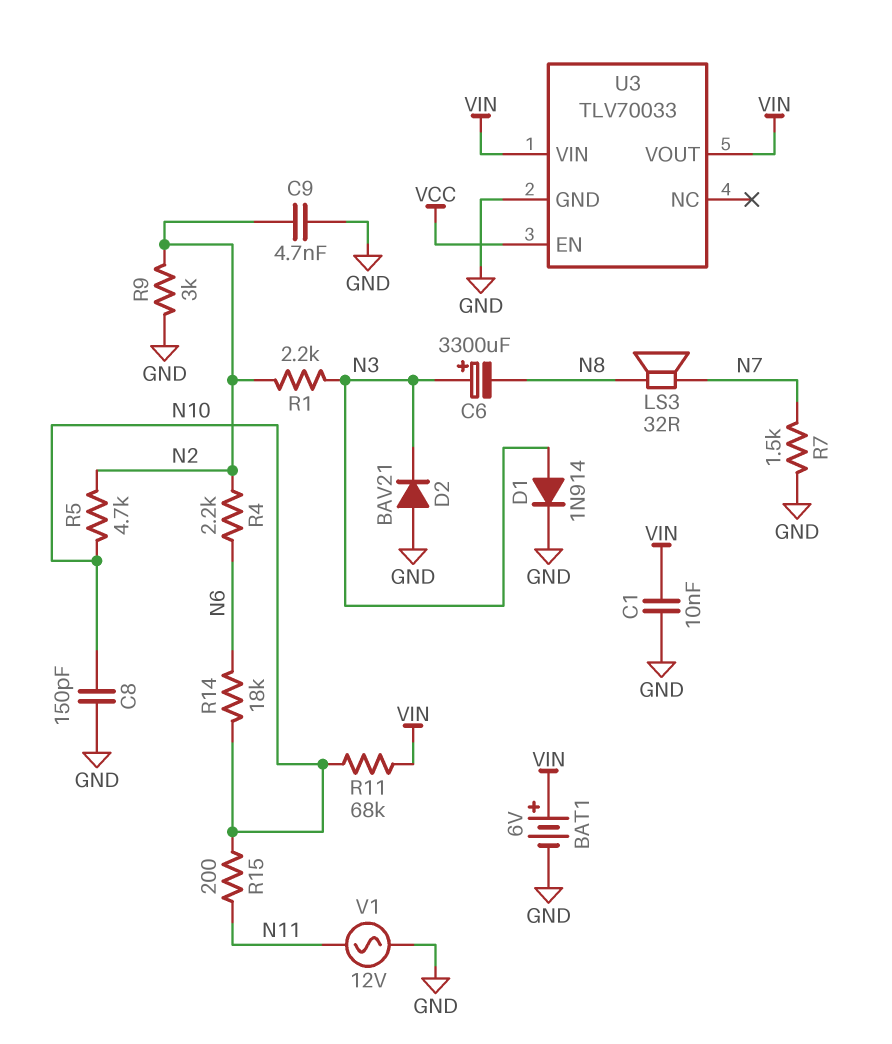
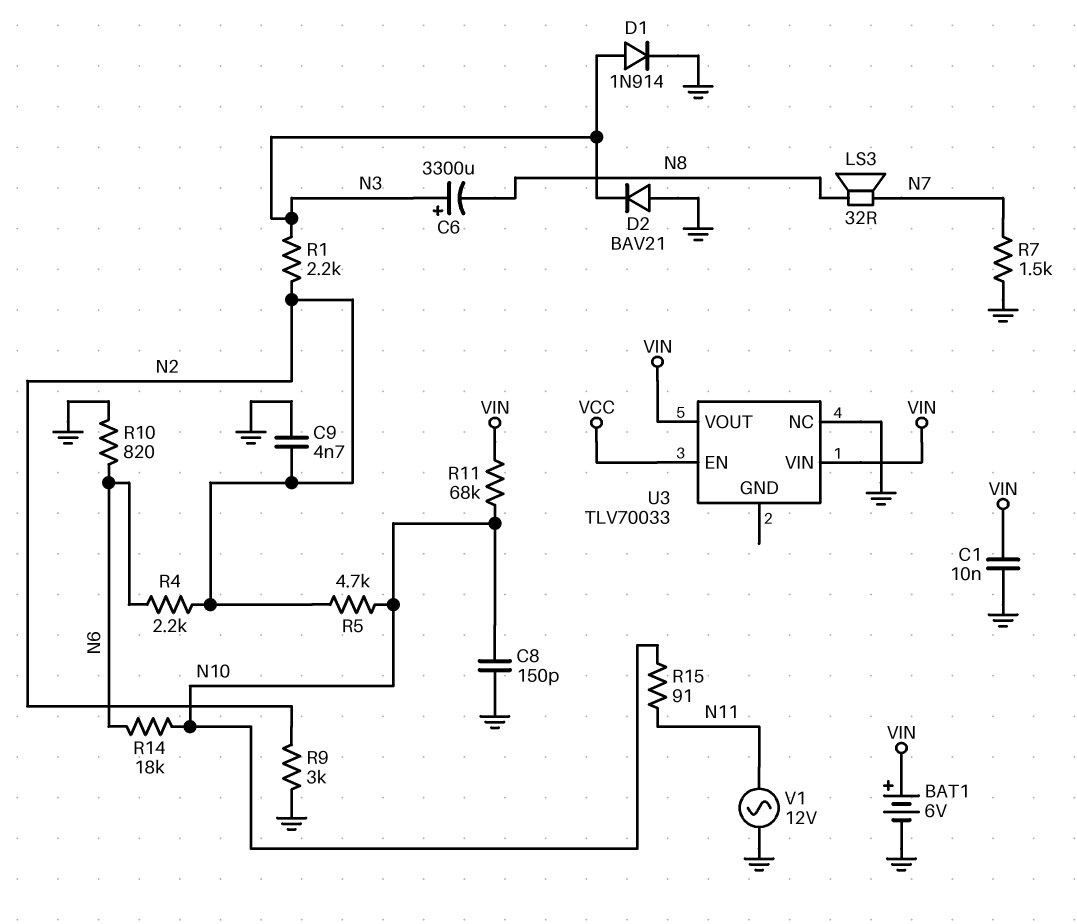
R10: none -> 820 (GND, N6)
R15: 200 (N10, N11) -> 91 (N10, N11)
U3 pin GND: GND -> none
U3 pin NC: none -> GND

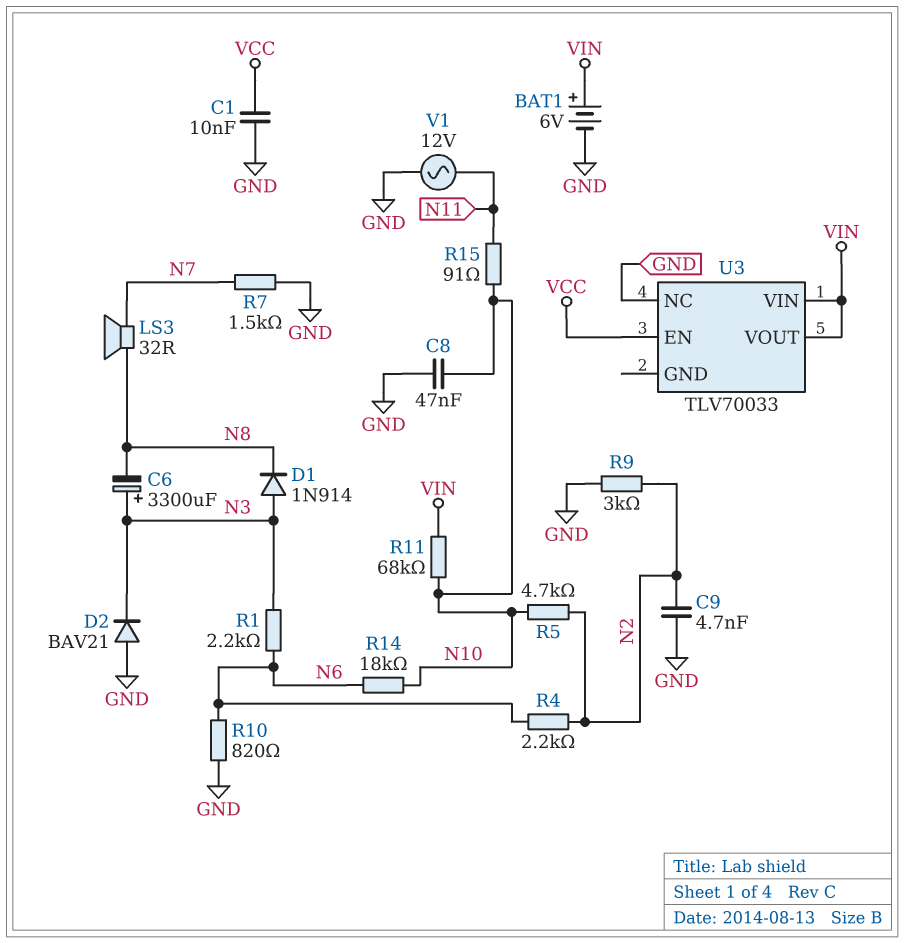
C1: 10nF (GND, VIN) -> 10nF (GND, VCC)
C8: 150pF (GND, N10) -> 47nF (GND, N10)
D1: diode 1N914 (A N3, K GND) -> diode 1N914 (A N3, K N8)
R1: 2.2k (N2, N3) -> 2.2k (N3, N6)

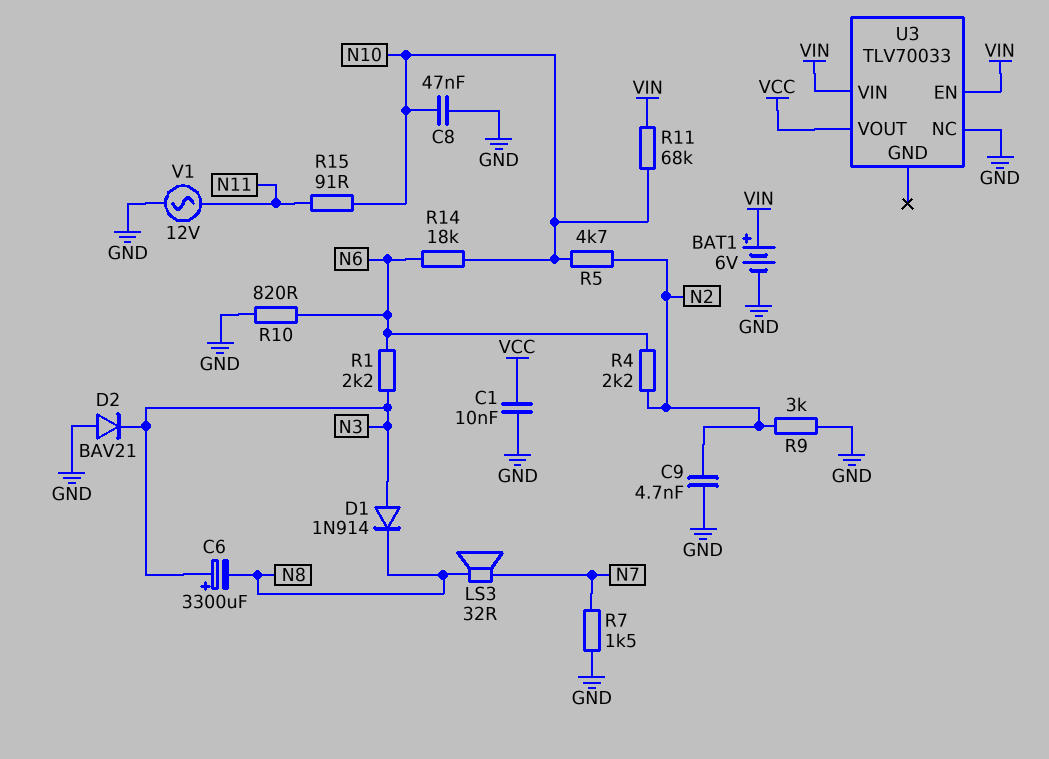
U3 pin EN: VCC -> VIN
U3 pin VOUT: VIN -> VCC

